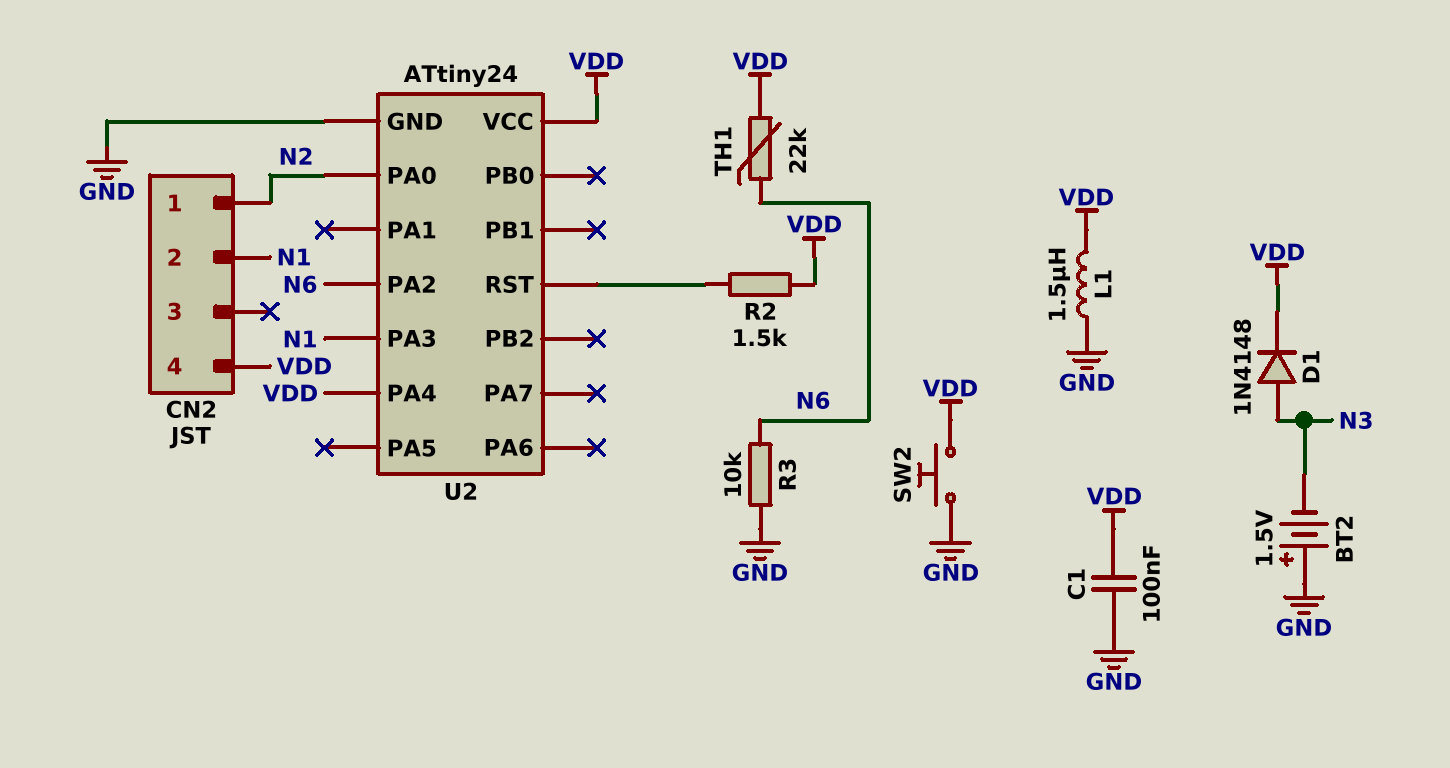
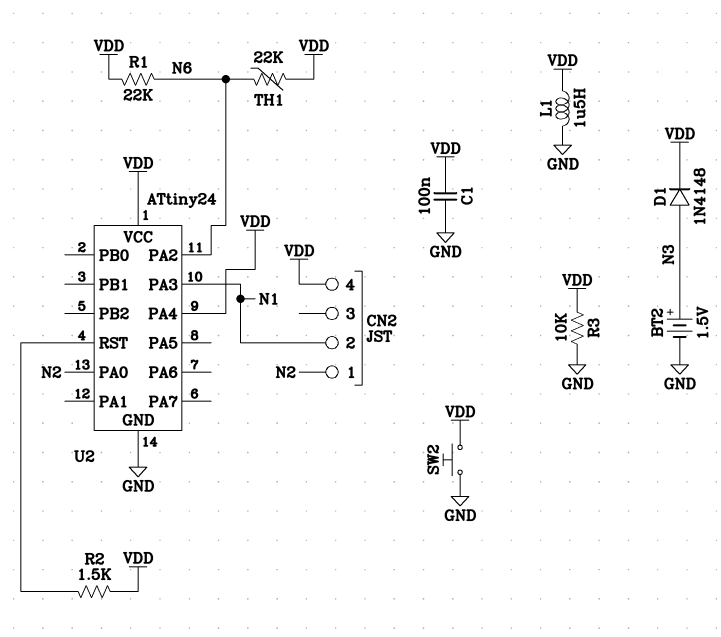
BT2: 1.5V (plus GND, minus N3) -> 1.5V (plus N3, minus GND)
R1: none -> 22k (N6, VDD)
R3: 10k (GND, N6) -> 10k (GND, VDD)

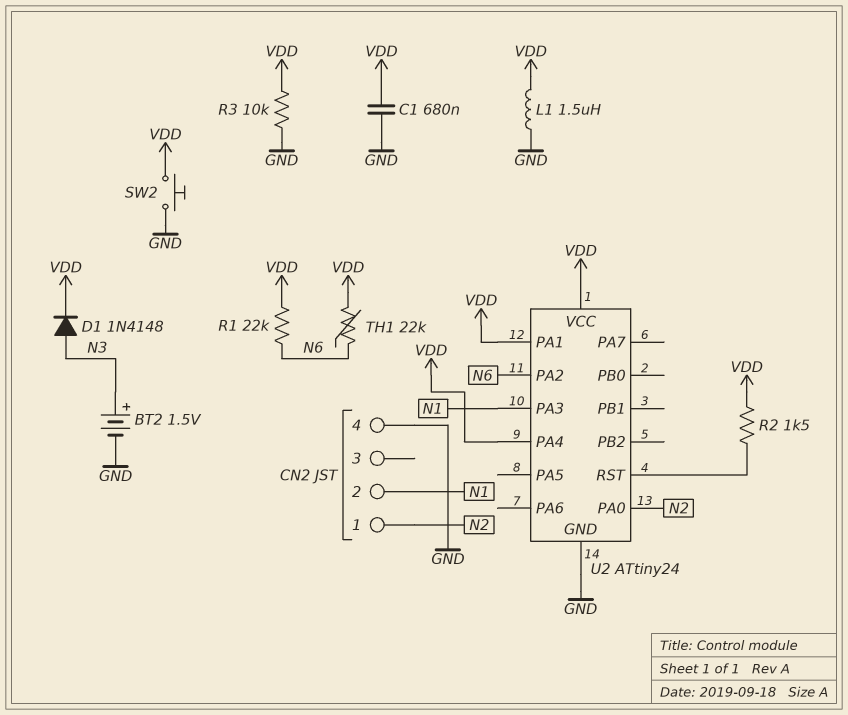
C1: 100nF (GND, VDD) -> 680nF (GND, VDD)
CN2 pin 4: VDD -> GND
U2 pin PA1: none -> VDD

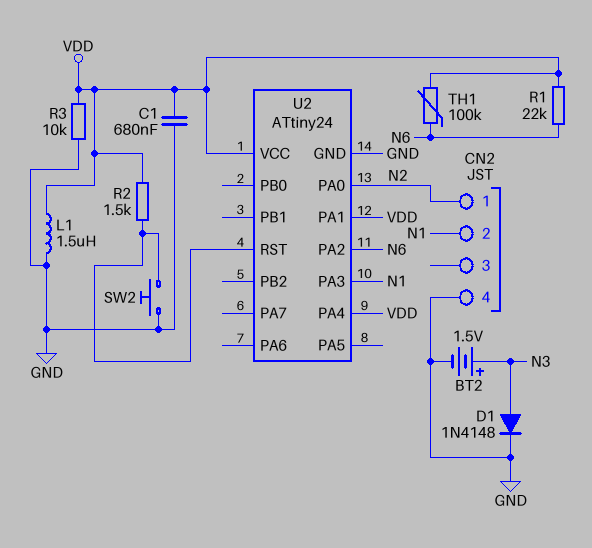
D1: diode 1N4148 (A N3, K VDD) -> diode 1N4148 (A N3, K GND)
SW2: button (GND, VDD) -> button (GND, U2/RST)
TH1: 22k (N6, VDD) -> 100k (N6, VDD)

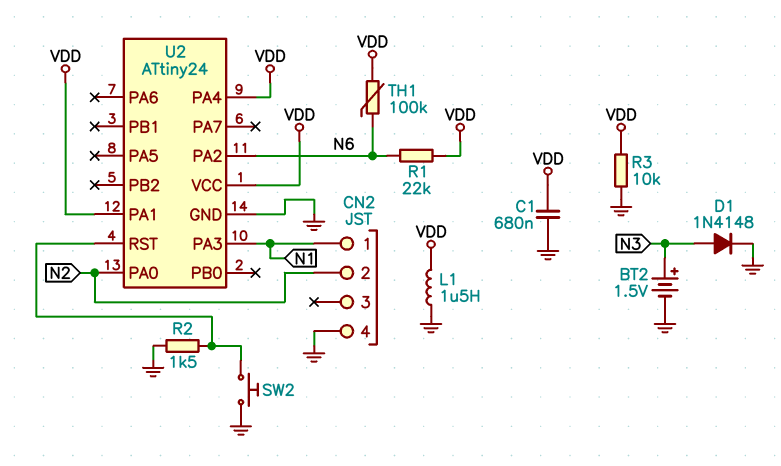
CN2 pin 1: N2 -> N1
CN2 pin 2: N1 -> N2
R2: 1.5k (U2/RST, VDD) -> 1.5k (GND, U2/RST)

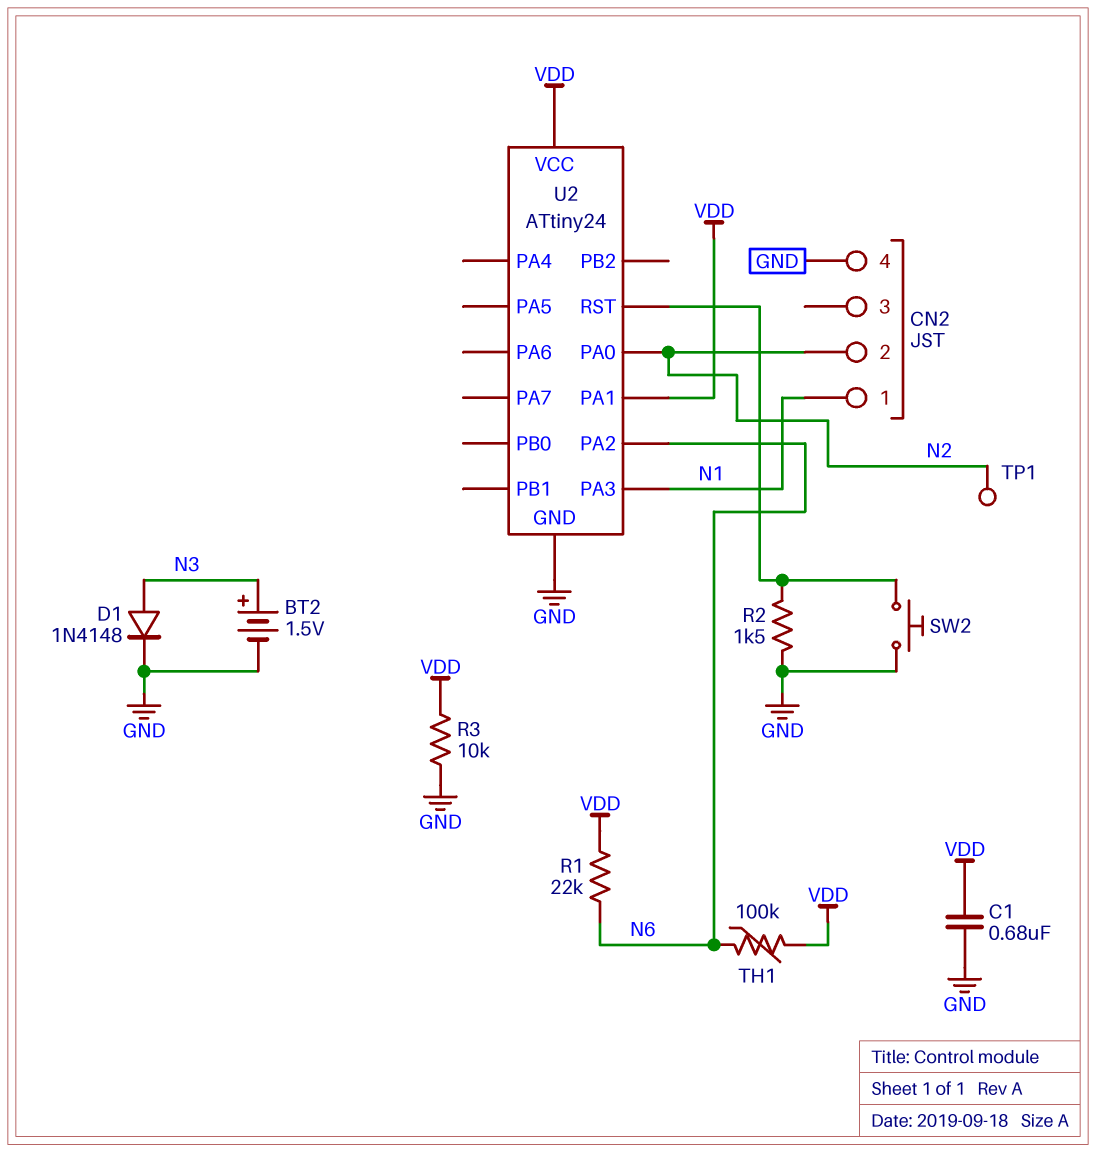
L1: 1.5uH (GND, VDD) -> none
TP1: none -> test point (N2)
U2 pin PA4: VDD -> none

